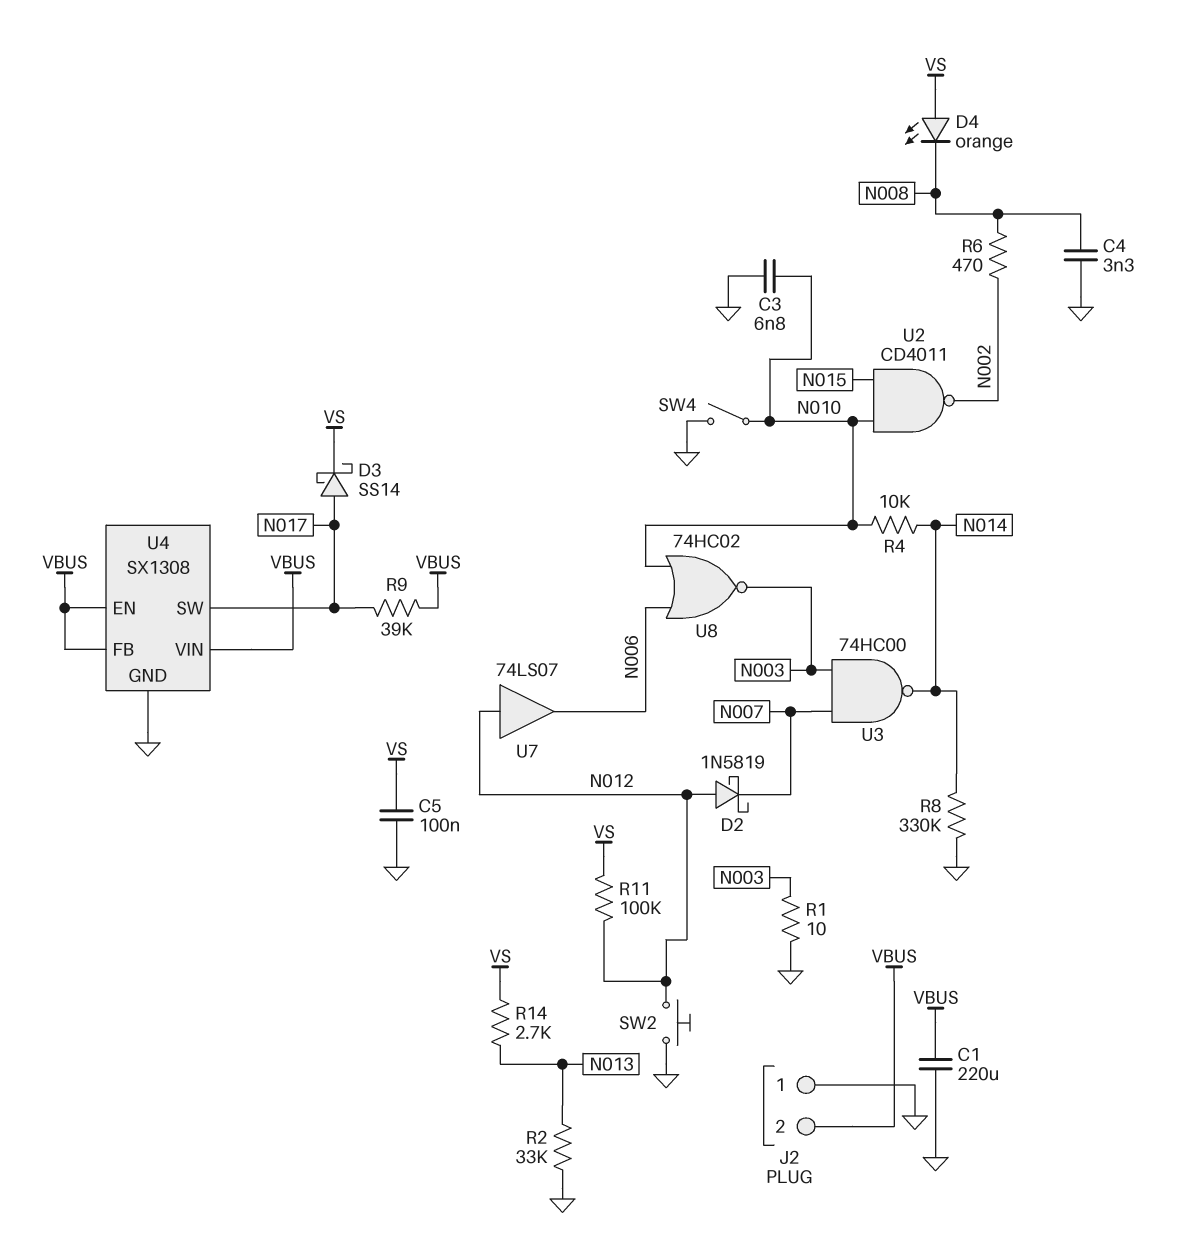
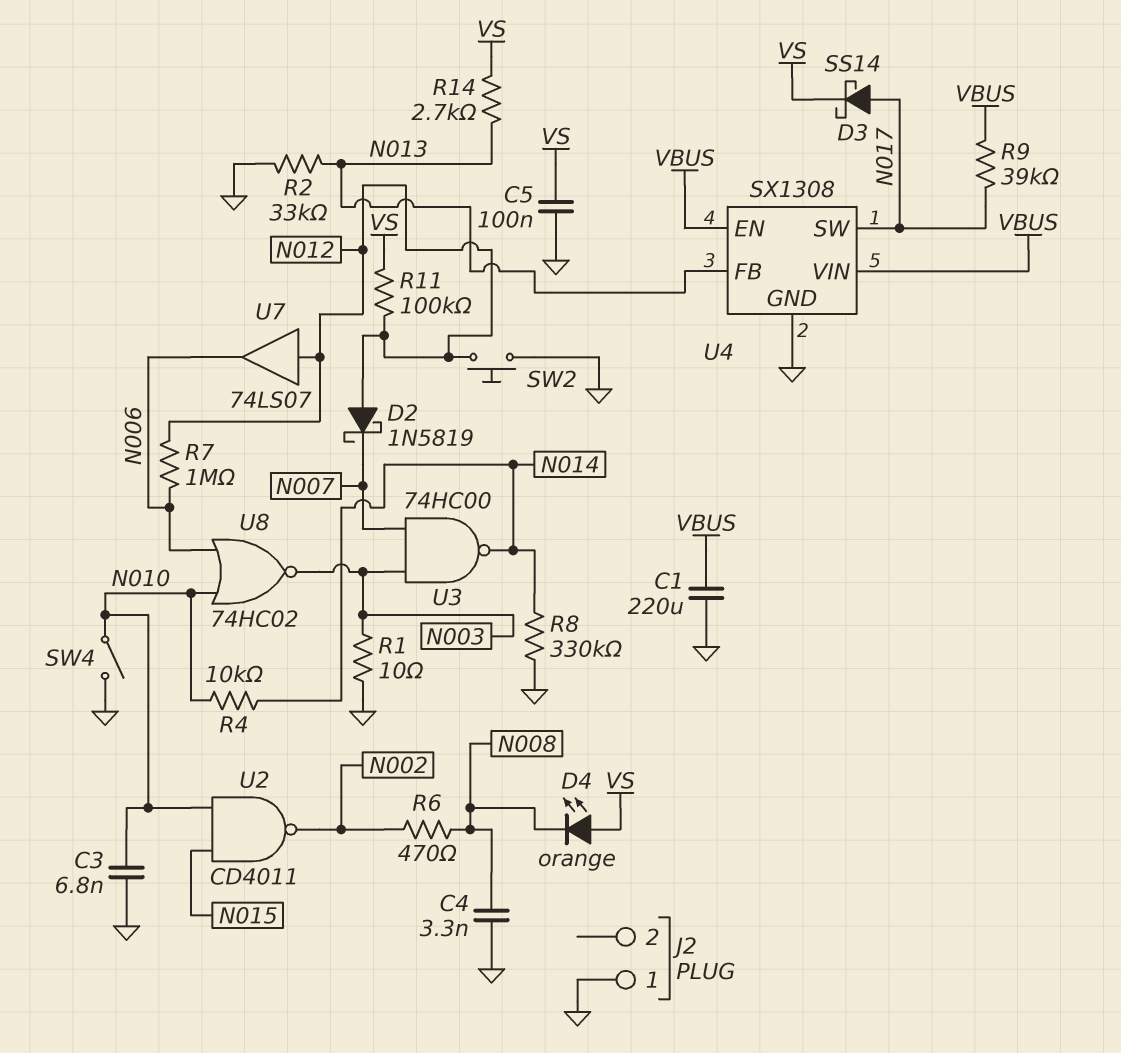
J2 pin 2: VBUS -> none
R7: none -> 1M (N006, N012)
U4 pin FB: VBUS -> N013

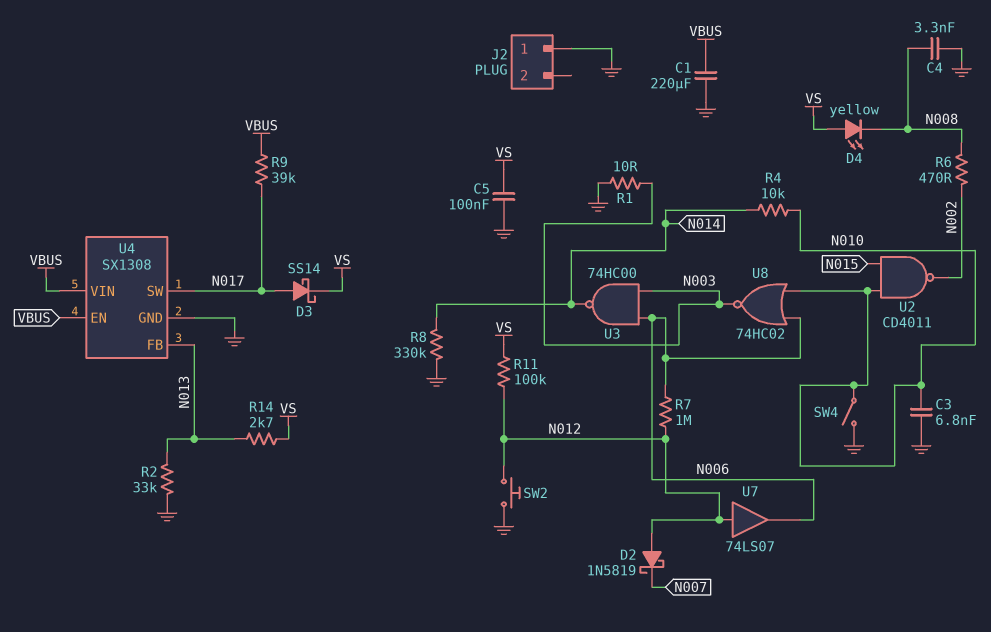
D4: LED orange (A VS, K N008) -> LED yellow (A VS, K N008)
U3: NAND 74HC00 (in N003, in N007, out N014) -> NAND 74HC00 (in N003, in N006, out N014)

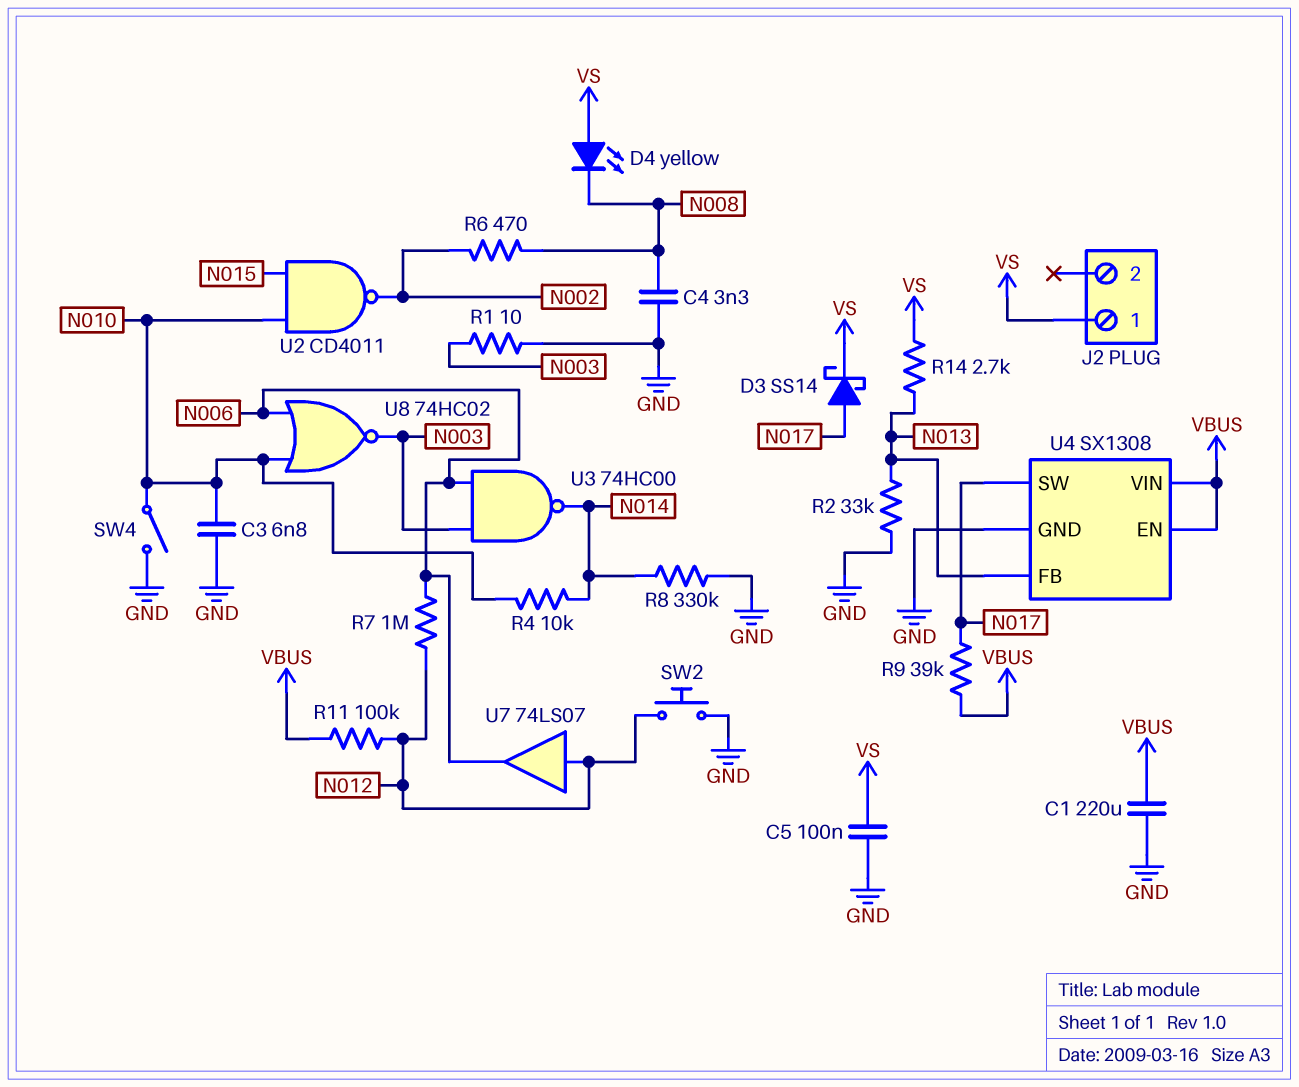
D2: schottky 1N5819 (A N012, K N007) -> none
J2 pin 1: GND -> VS
R11: 100k (N012, VS) -> 100k (N012, VBUS)

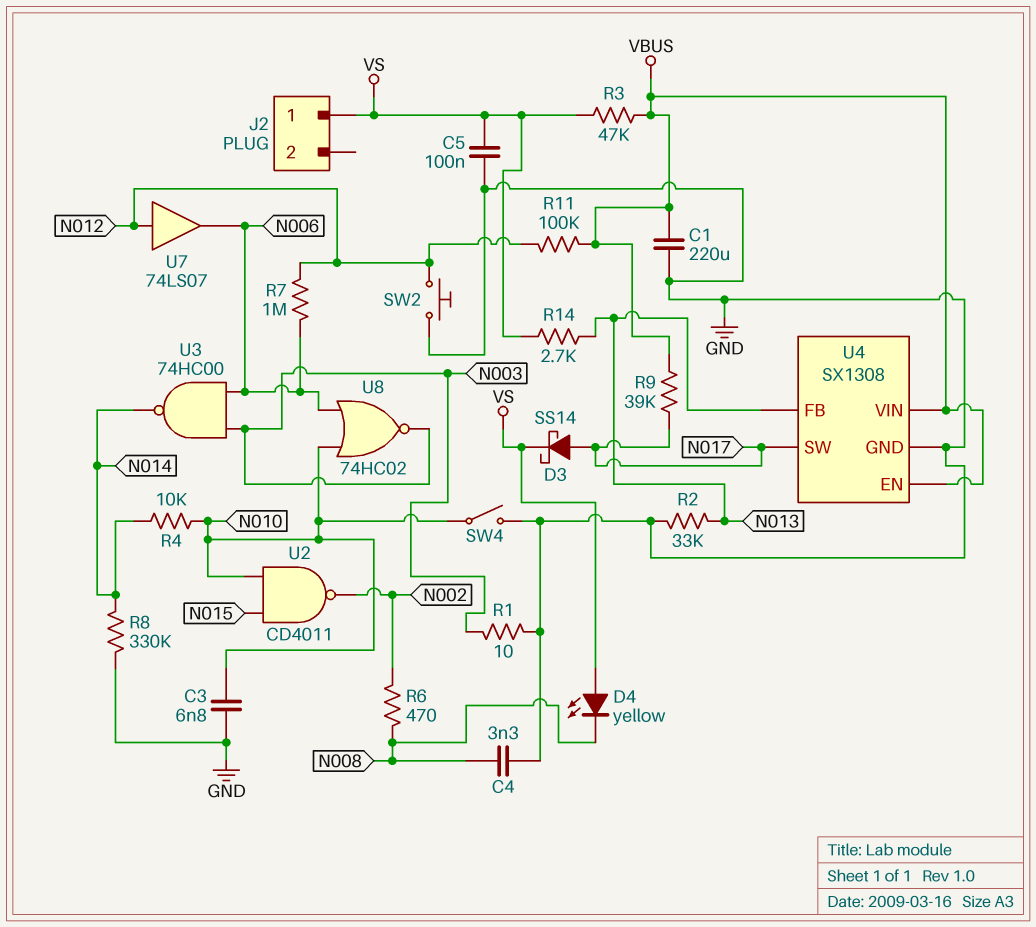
R3: none -> 47k (VBUS, VS)

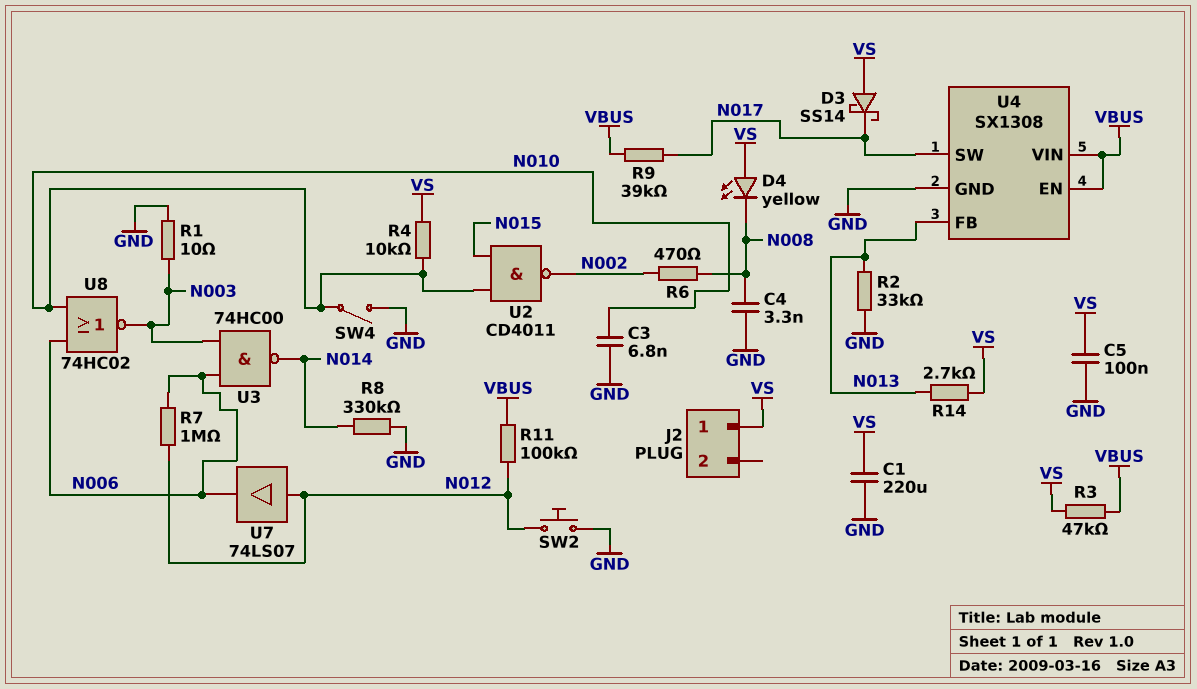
C1: 220uF (GND, VBUS) -> 220uF (GND, VS)
D3: schottky SS14 (A N017, K VS) -> schottky SS14 (A VS, K N017)
R4: 10k (N010, N014) -> 10k (N010, VS)

